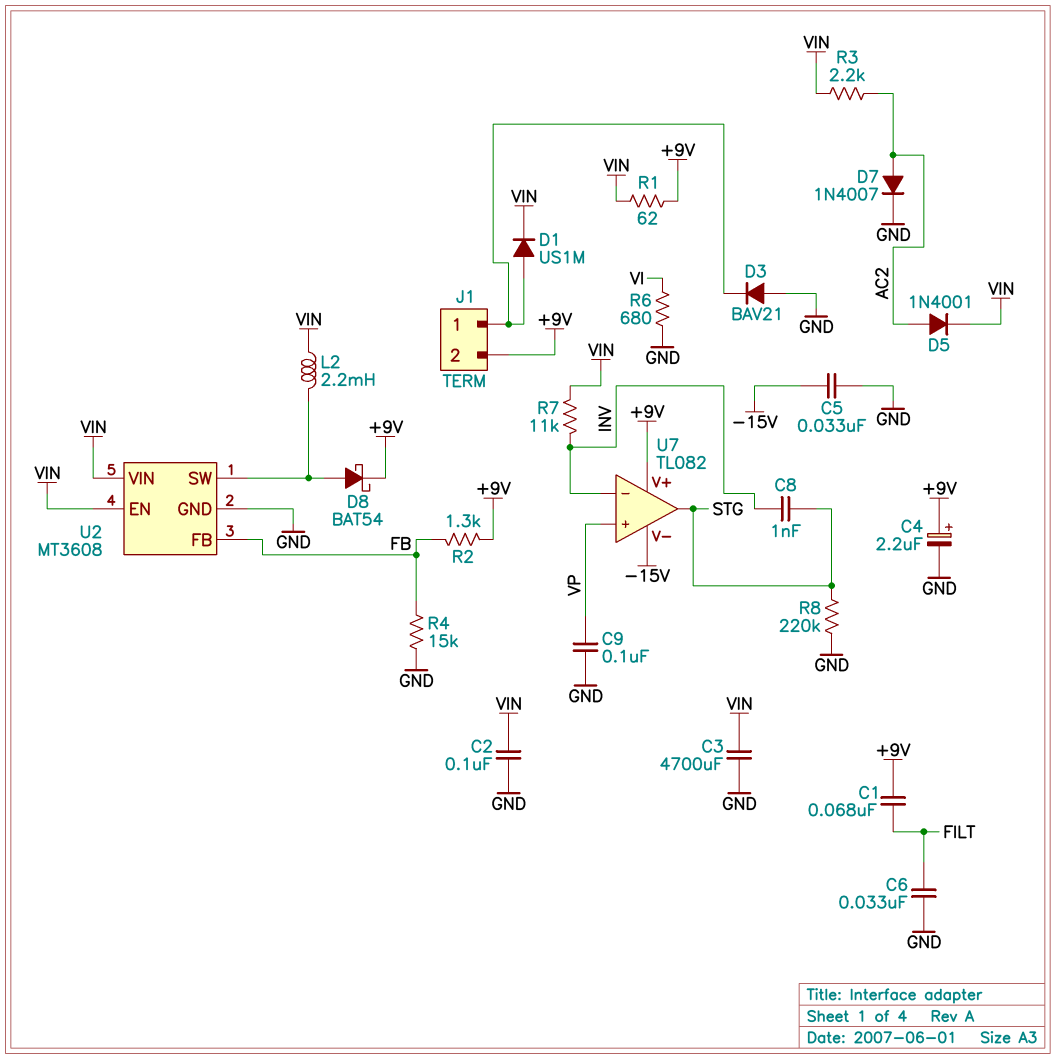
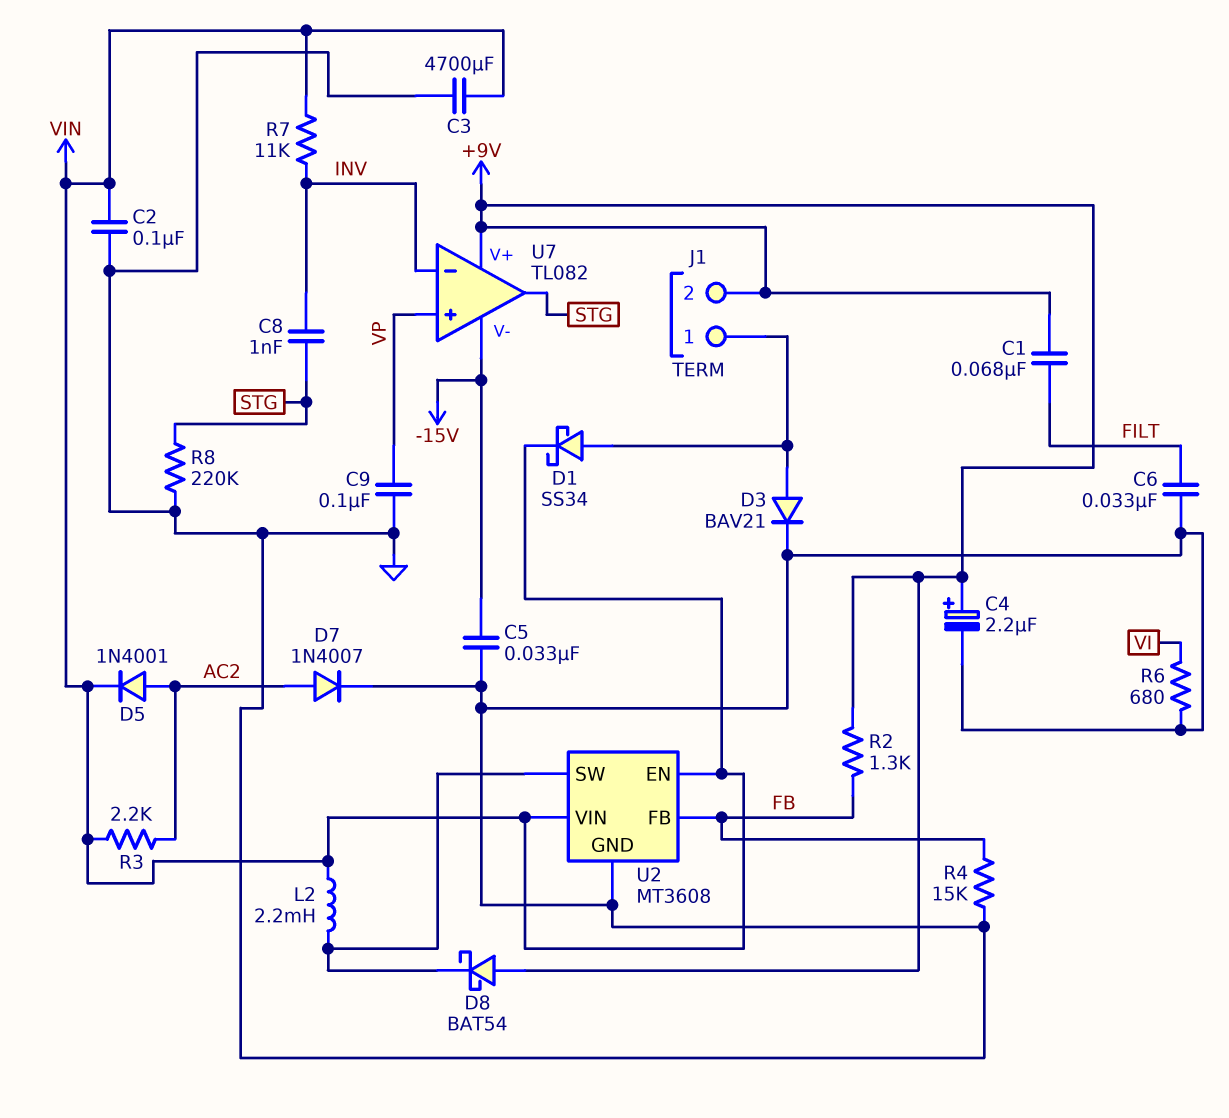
D1: diode US1M (A J1/1, K VIN) -> schottky SS34 (A J1/1, K VIN)
D3: diode BAV21 (A GND, K J1/1) -> diode BAV21 (A J1/1, K GND)
D8: schottky BAT54 (A U2/SW, K +9V) -> schottky BAT54 (A +9V, K U2/SW)
R1: 62 (+9V, VIN) -> none

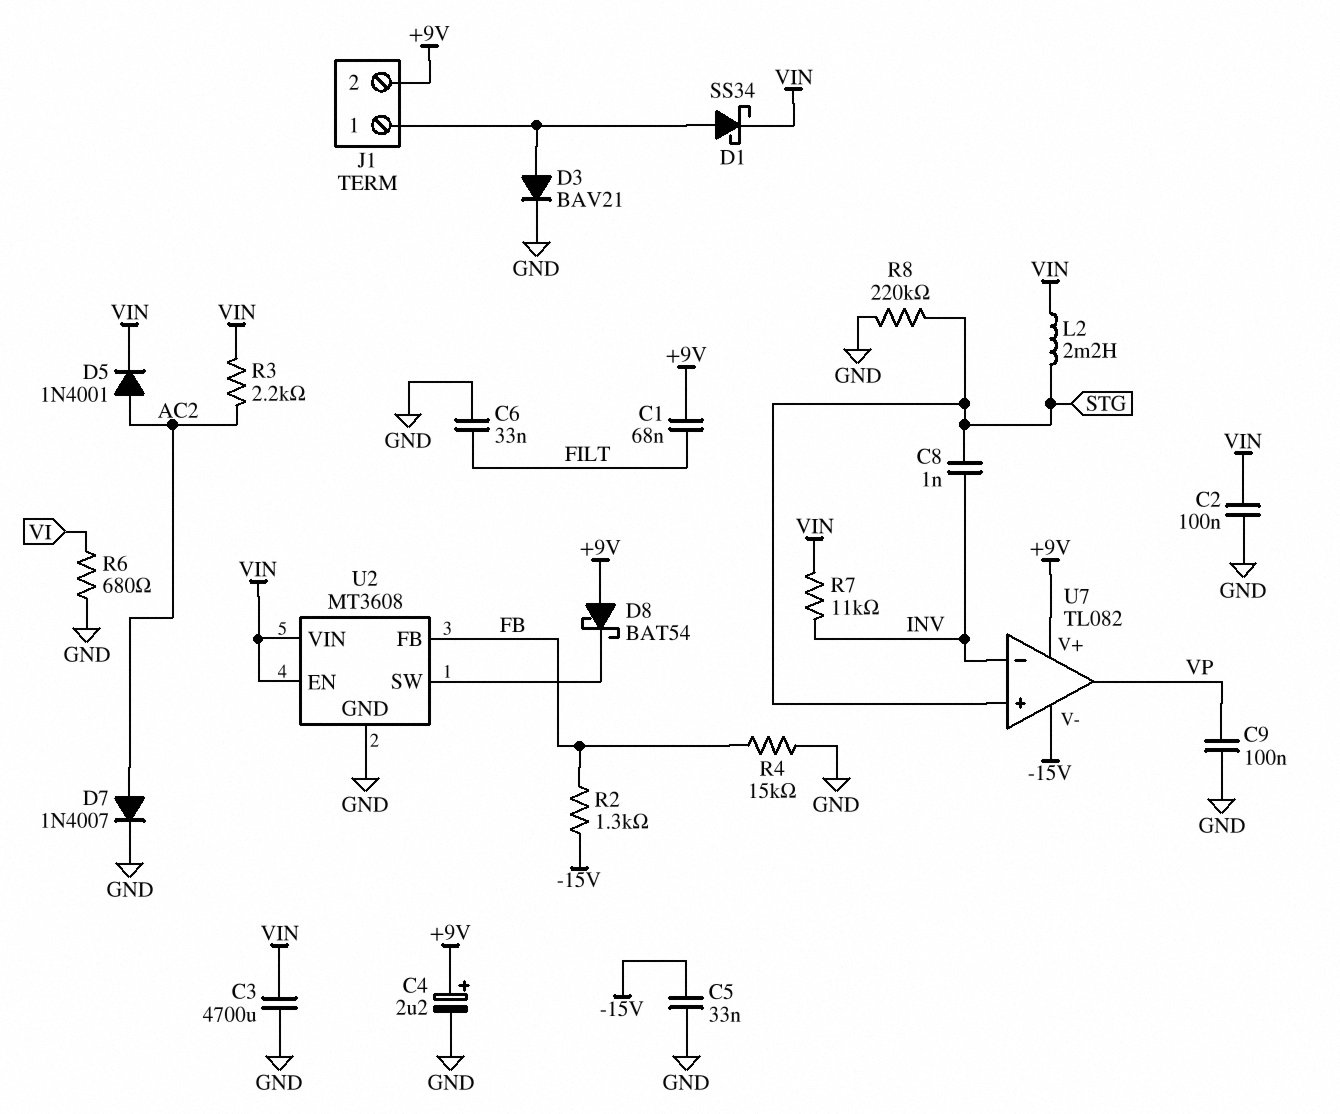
L2: 2.2mH (U2/SW, VIN) -> 2.2mH (STG, VIN)
R2: 1.3k (+9V, FB) -> 1.3k (-15V, FB)
U7 pin in+: VP -> STG
U7 pin out: STG -> VP

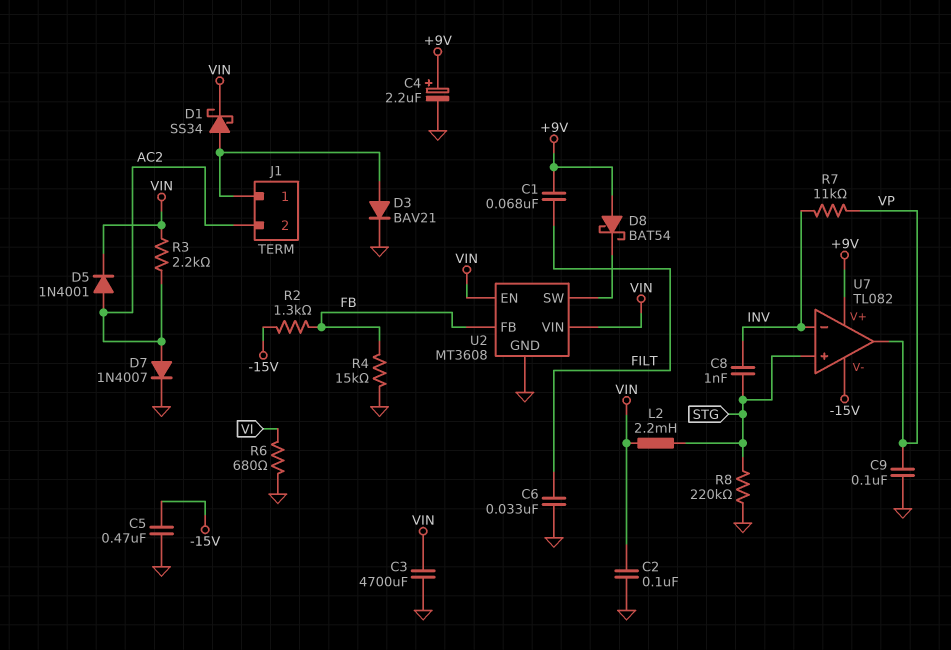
C5: 33nF (-15V, GND) -> 470nF (-15V, GND)
J1 pin 2: +9V -> AC2
R7: 11k (INV, VIN) -> 11k (INV, VP)

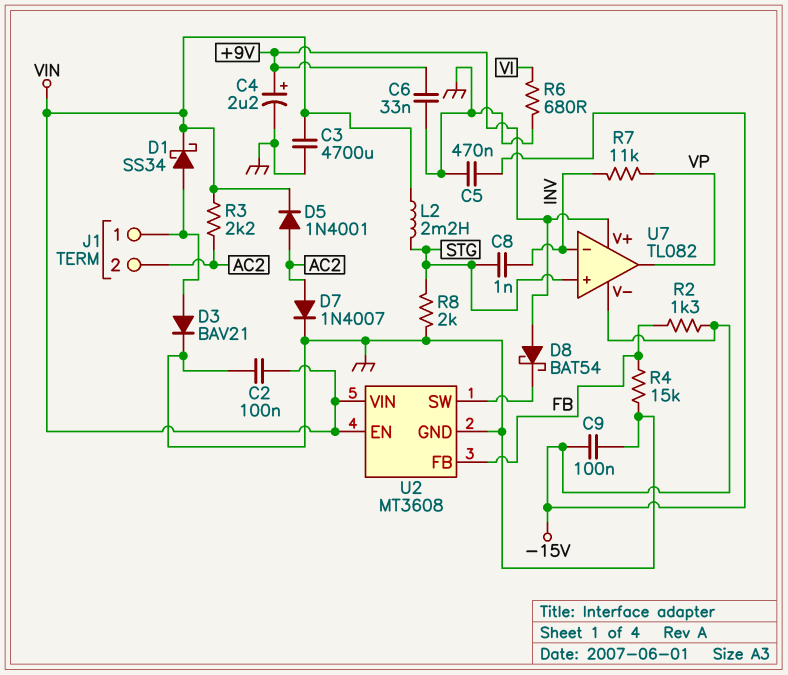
C1: 68nF (+9V, FILT) -> none
C6: 33nF (FILT, GND) -> 33nF (+9V, GND)
C9: 100nF (GND, VP) -> 100nF (-15V, GND)
R8: 220k (GND, STG) -> 2k (GND, STG)

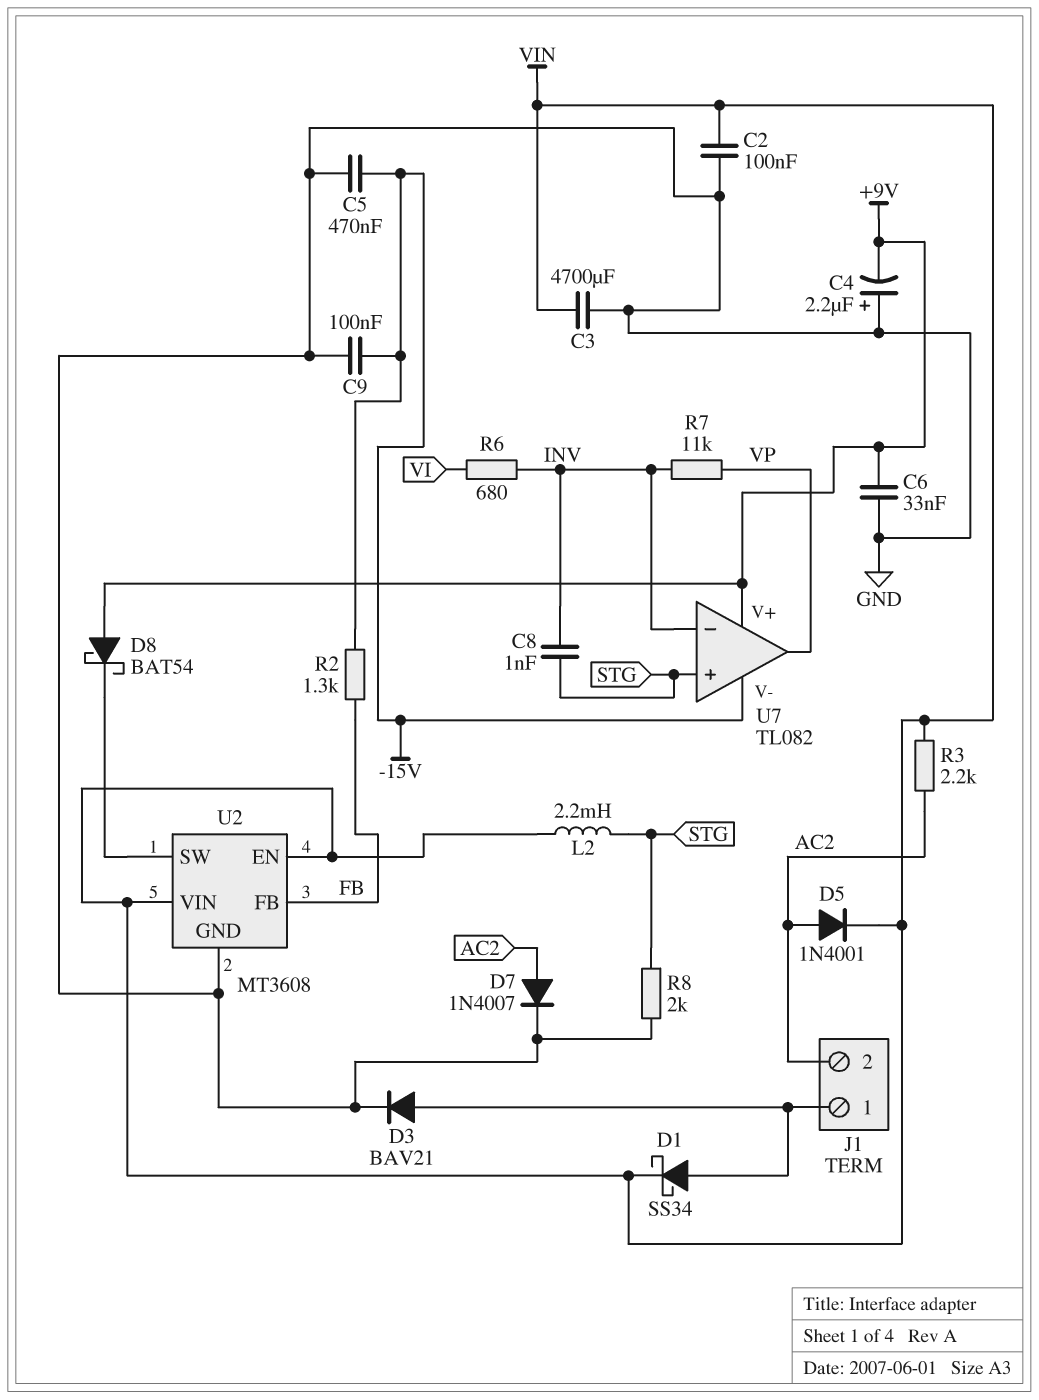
C4: 2.2uF (plus +9V, minus GND) -> 2.2uF (plus GND, minus +9V)
R4: 15k (FB, GND) -> none
R6: 680 (GND, VI) -> 680 (INV, VI)

